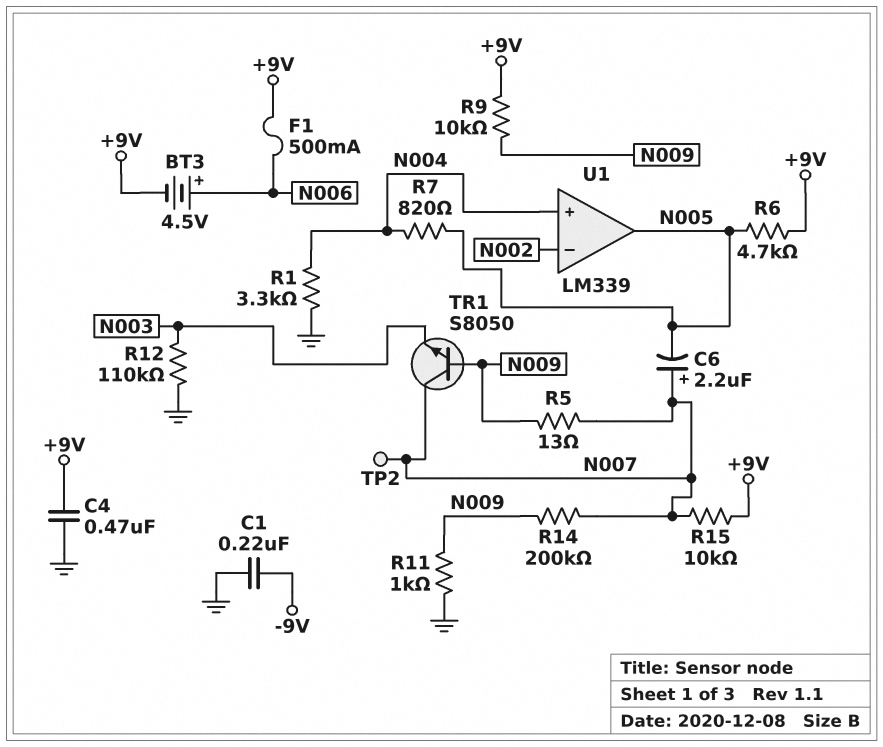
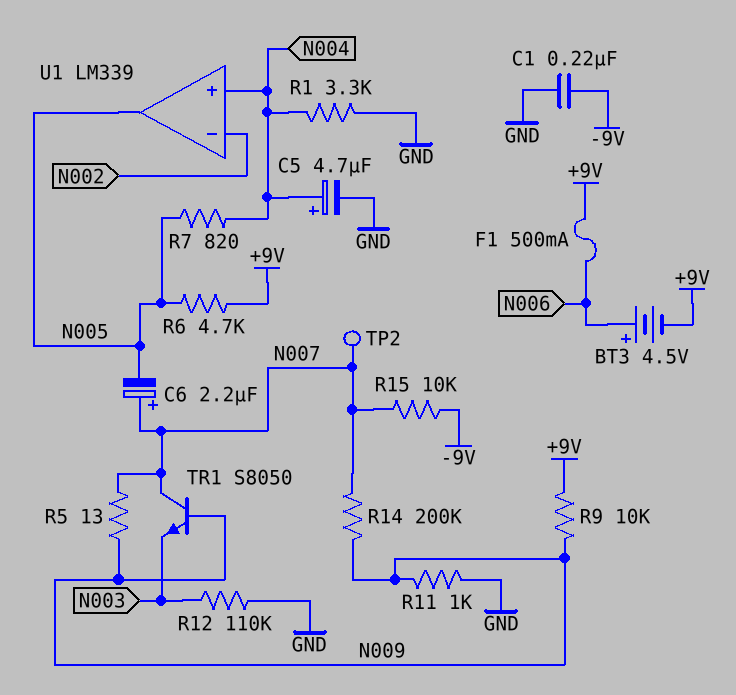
C4: 470nF (+9V, GND) -> none
C5: none -> 4.7uF (plus N004, minus GND)
R15: 10k (+9V, N007) -> 10k (-9V, N007)

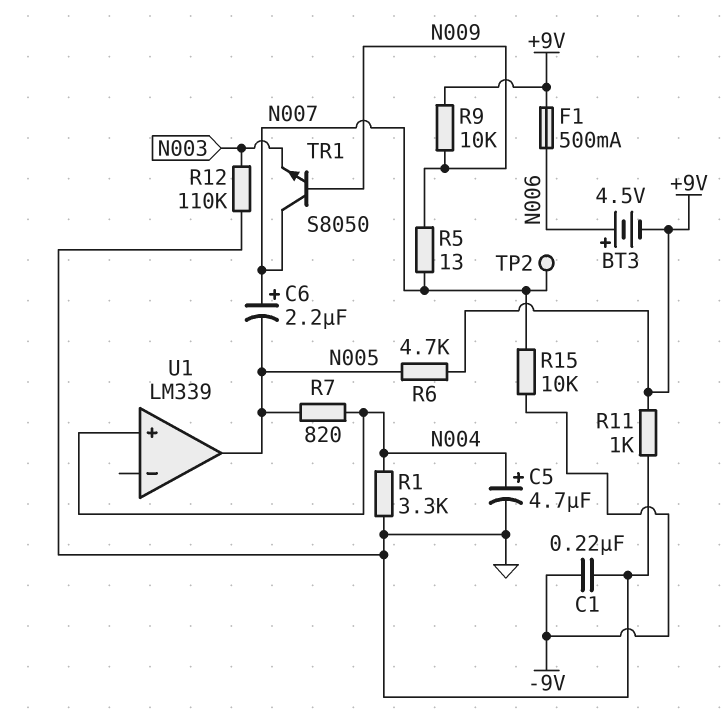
R11: 1k (GND, N009) -> 1k (+9V, GND)
R14: 200k (N007, N009) -> none
U1 pin in-: N002 -> none

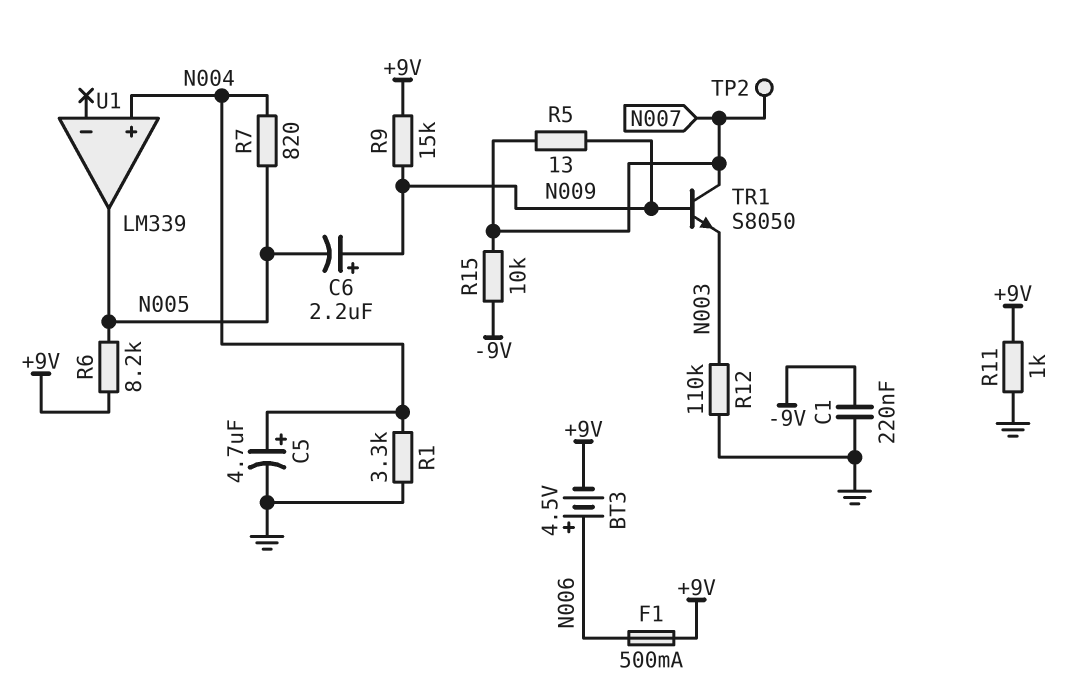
C6: 2.2uF (plus N007, minus N005) -> 2.2uF (plus N009, minus N005)
R6: 4.7k (+9V, N005) -> 8.2k (+9V, N005)
R9: 10k (+9V, N009) -> 15k (+9V, N009)

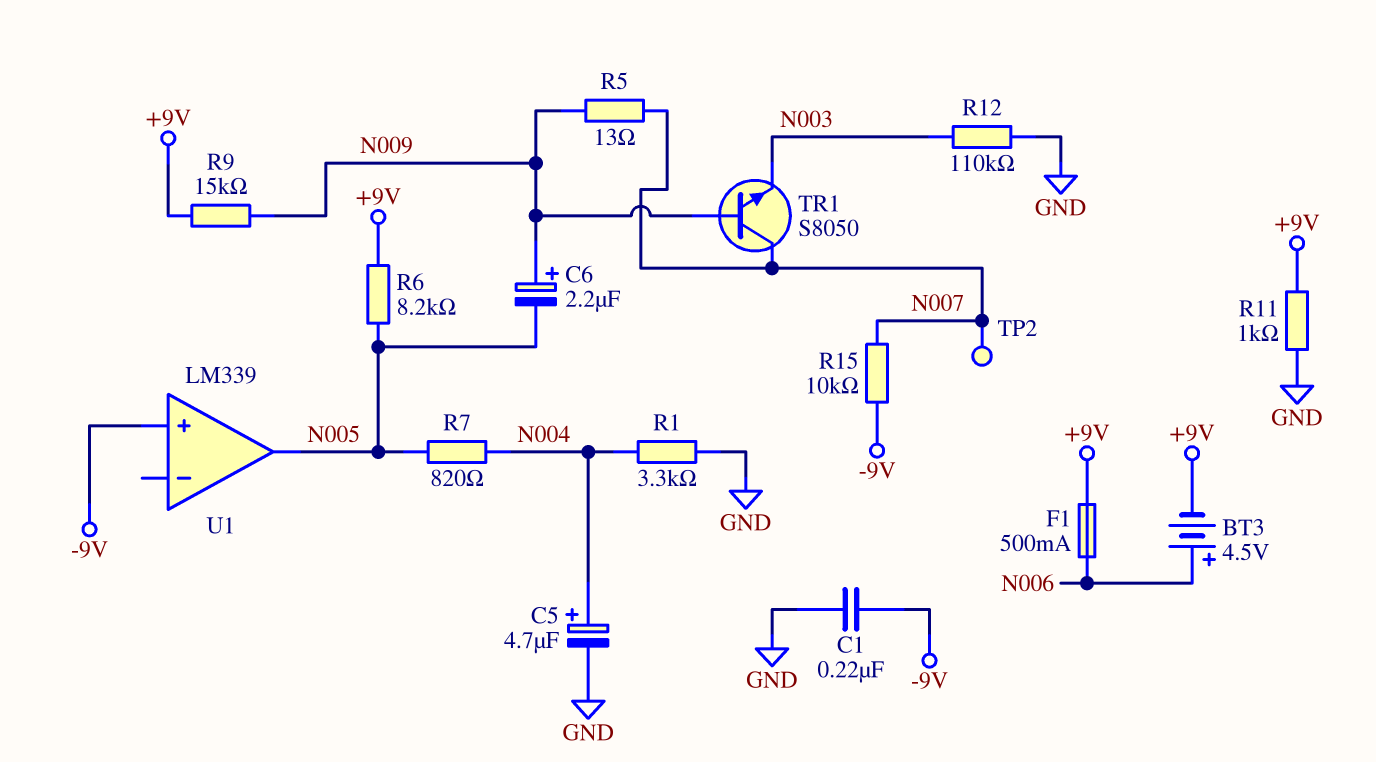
U1 pin in+: N004 -> -9V

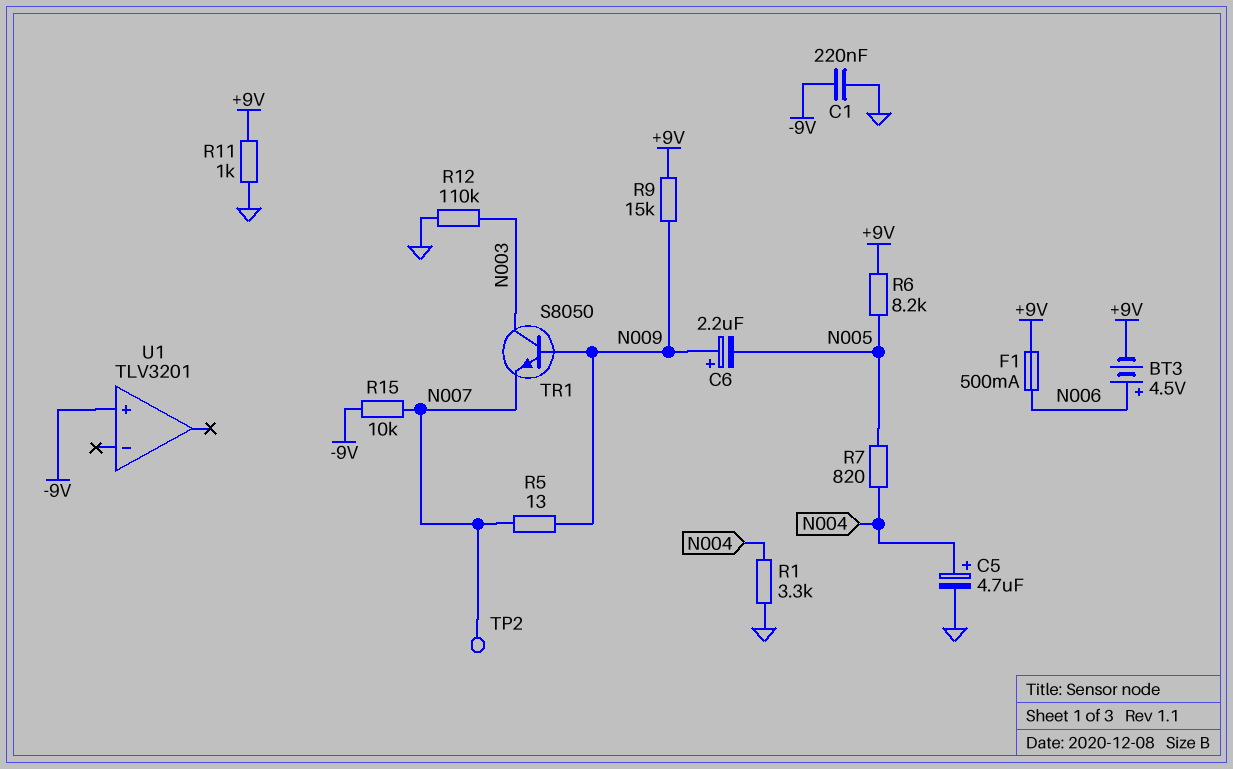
TR1: NPN S8050 (B N009, C N007, E N003) -> NPN S8050 (B N009, C N003, E N007)
U1: LM339 -> TLV3201
U1 pin out: N005 -> none

